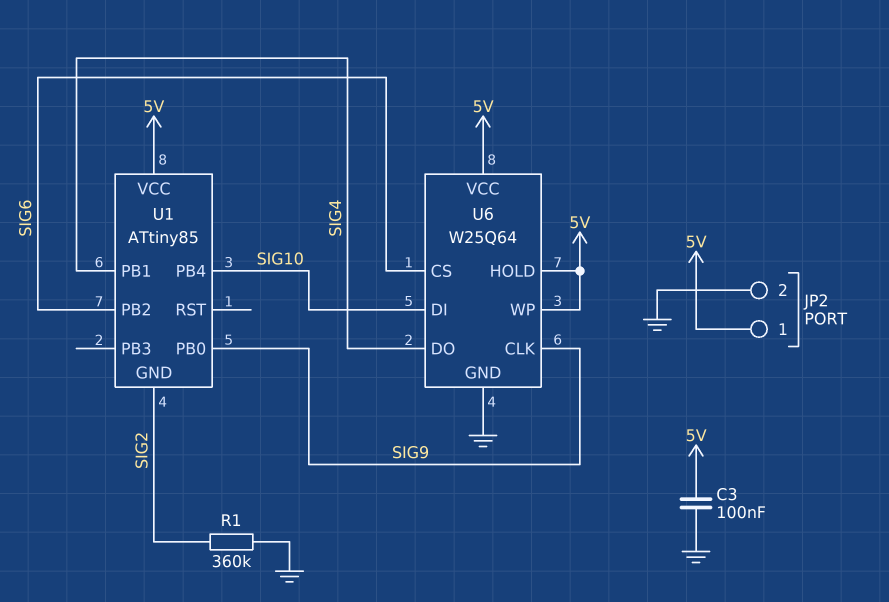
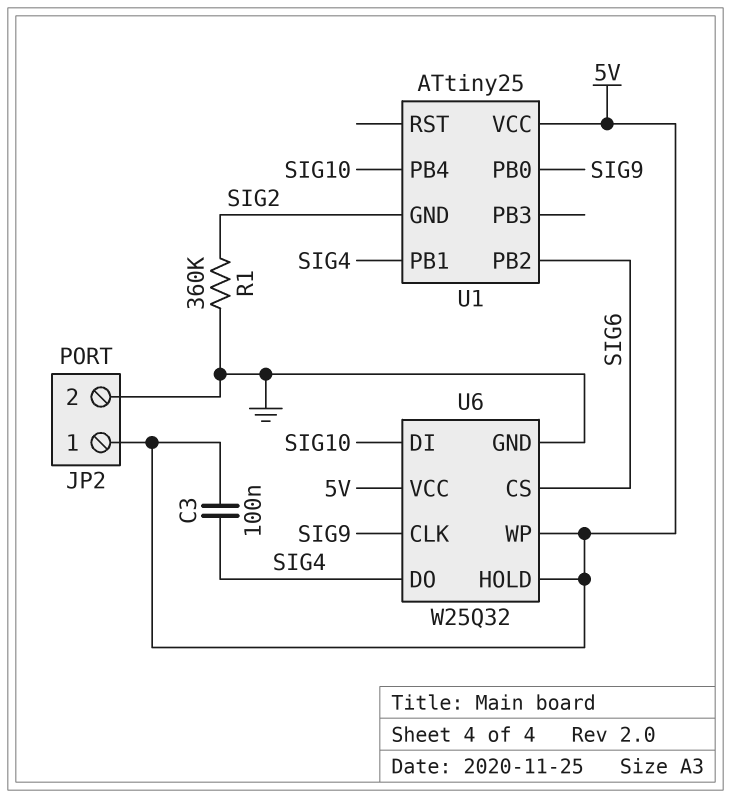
C3: 100nF (5V, GND) -> 100nF (5V, SIG4)
U1: ATtiny85 -> ATtiny25
U6: W25Q64 -> W25Q32

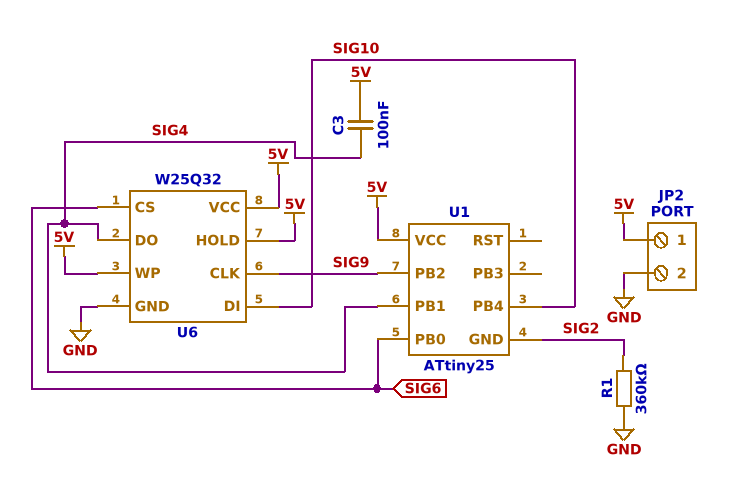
U1 pin PB0: SIG9 -> SIG6
U1 pin PB2: SIG6 -> SIG9

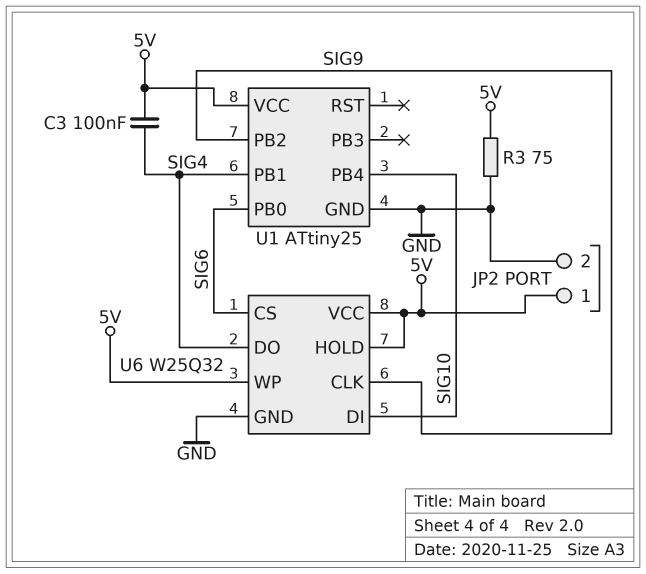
R1: 360k (GND, SIG2) -> none
R3: none -> 75 (5V, GND)
U1 pin GND: SIG2 -> GND

